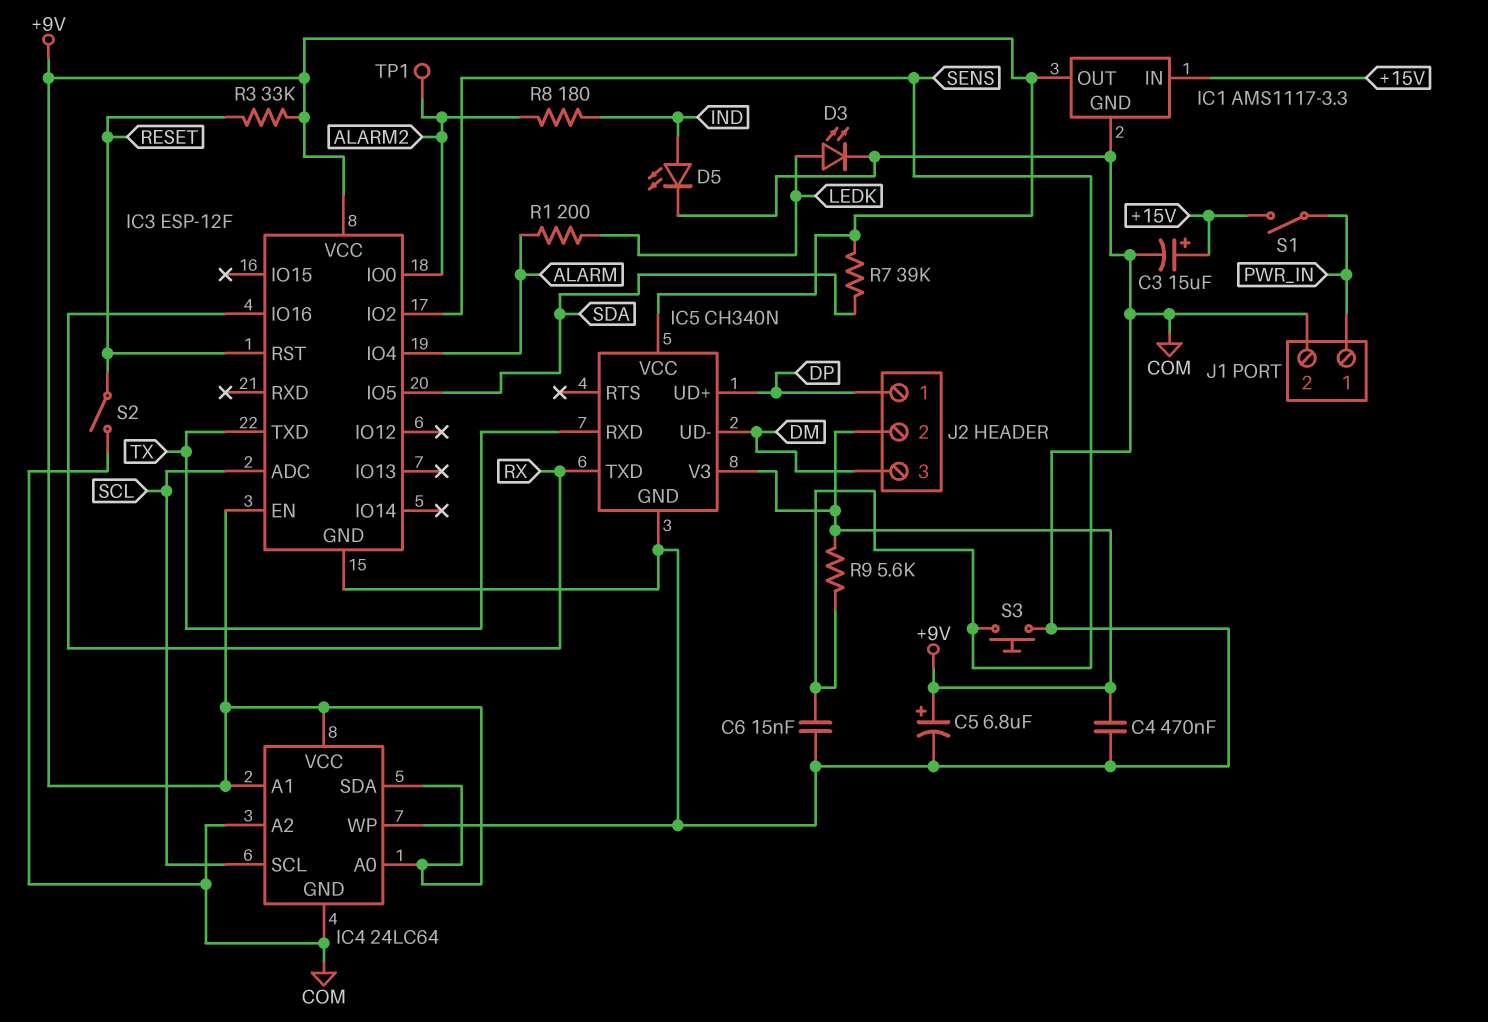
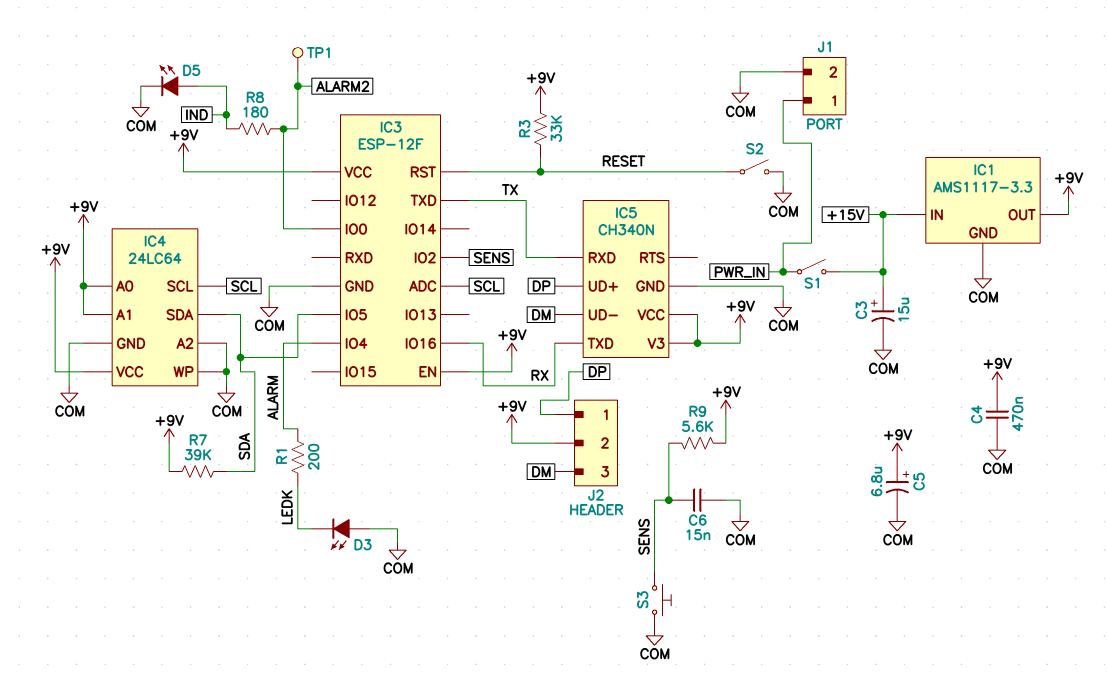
D3: LED (A LEDK, K COM) -> LED (A COM, K LEDK)
IC4 pin SDA: +9V -> SDA

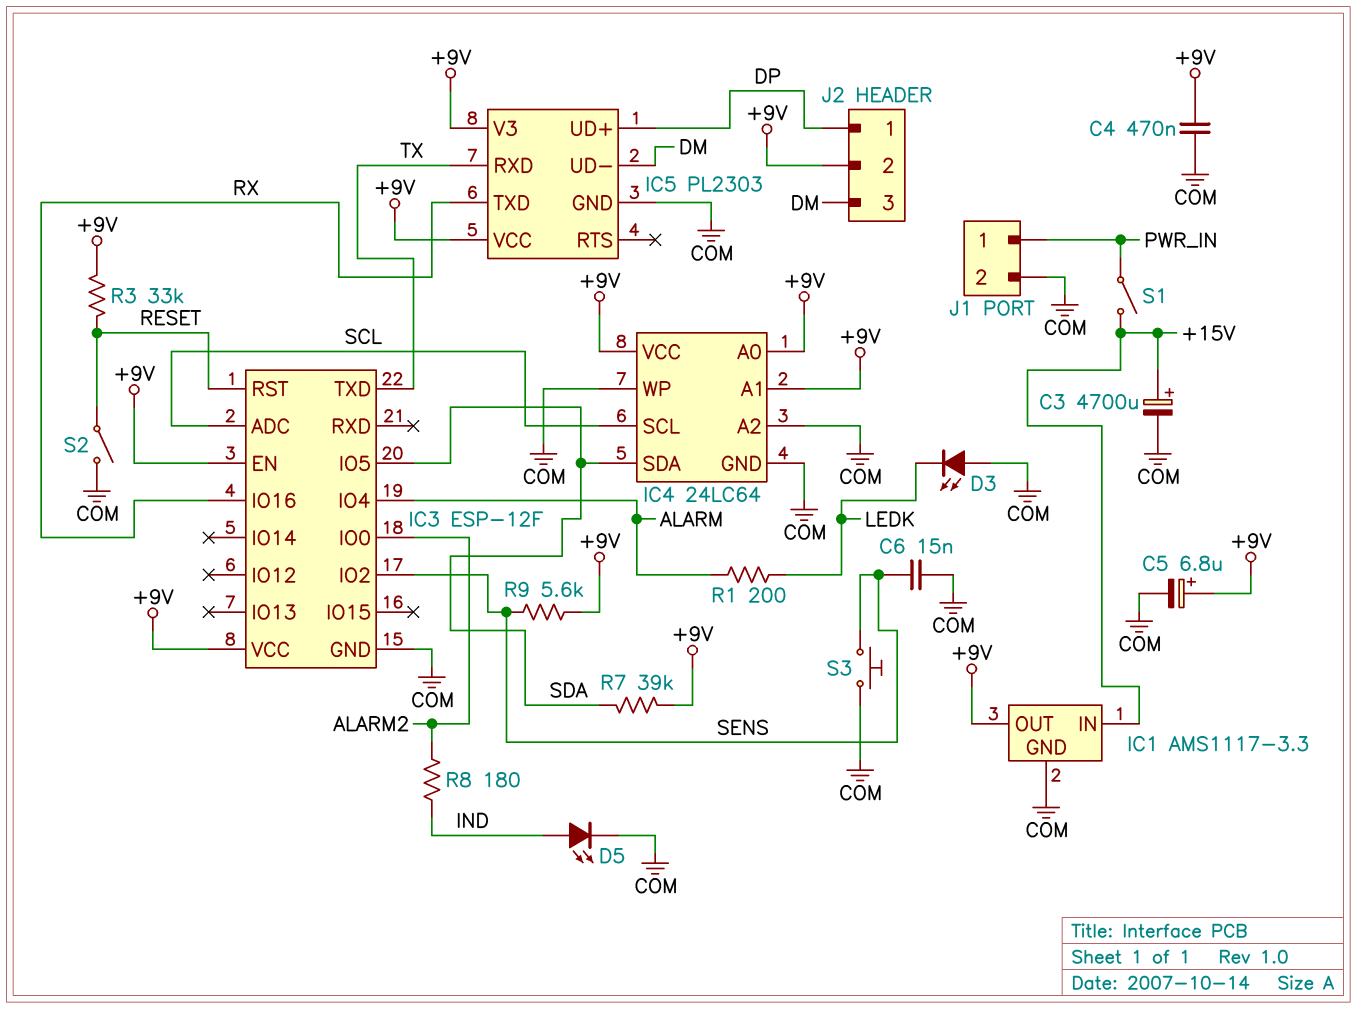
C3: 15uF (plus +15V, minus COM) -> 4700uF (plus +15V, minus COM)
IC5: CH340N -> PL2303
TP1: test point (ALARM2) -> none

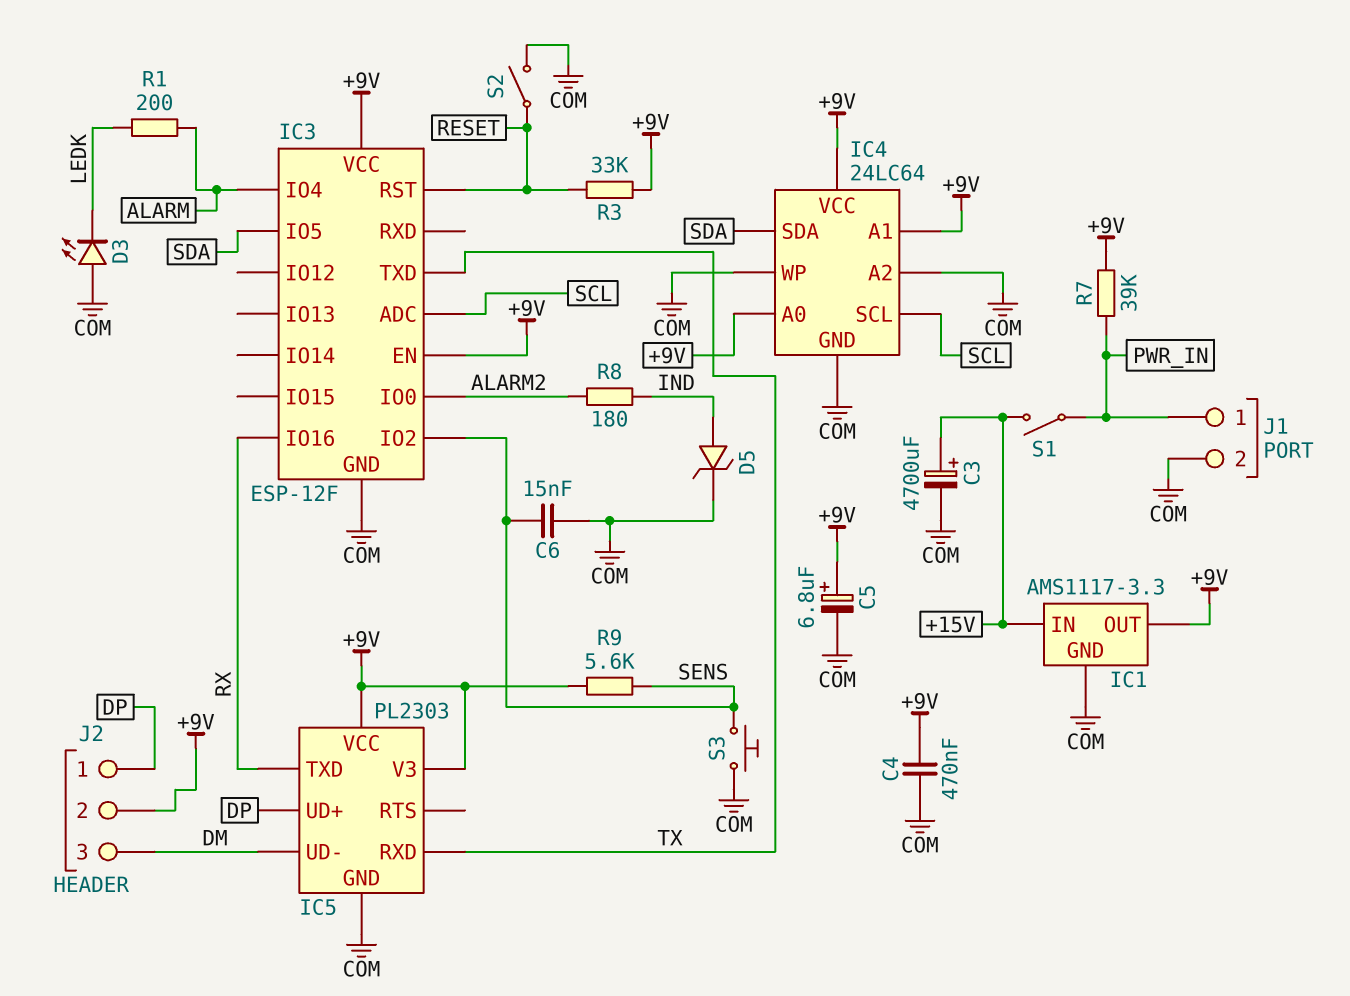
D5: LED (A IND, K COM) -> zener (A IND, K COM)
R7: 39k (+9V, SDA) -> 39k (+9V, PWR_IN)

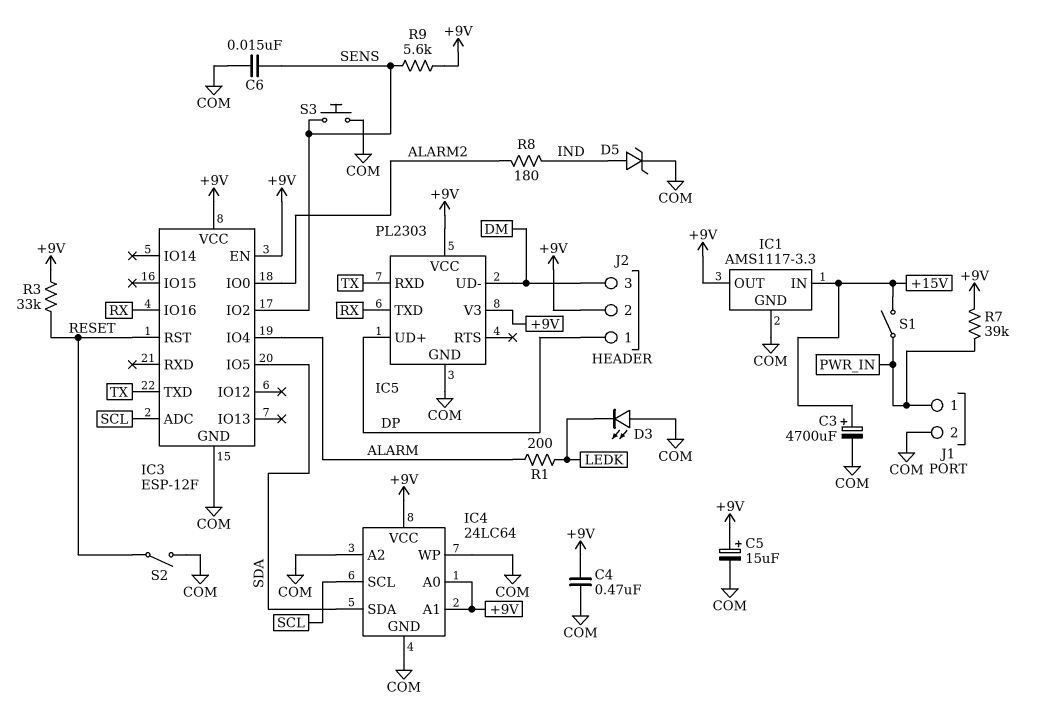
C5: 6.8uF (plus +9V, minus COM) -> 15uF (plus +9V, minus COM)

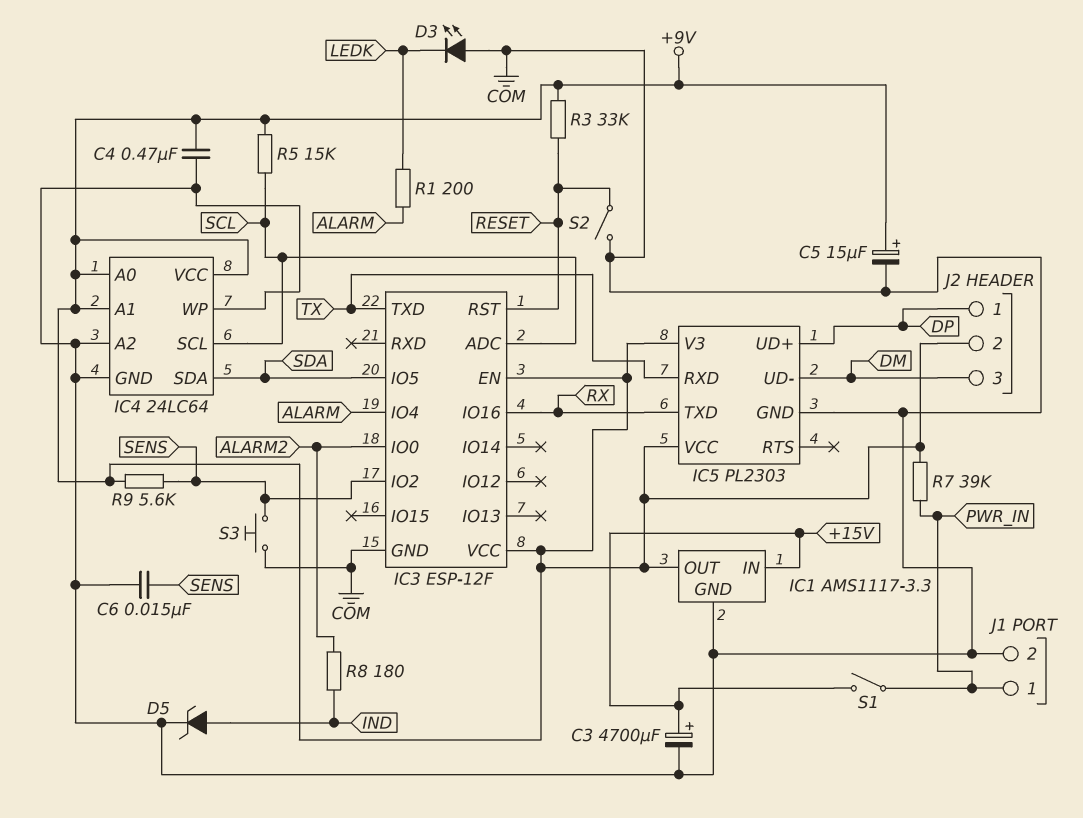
R5: none -> 15k (+9V, SCL)

